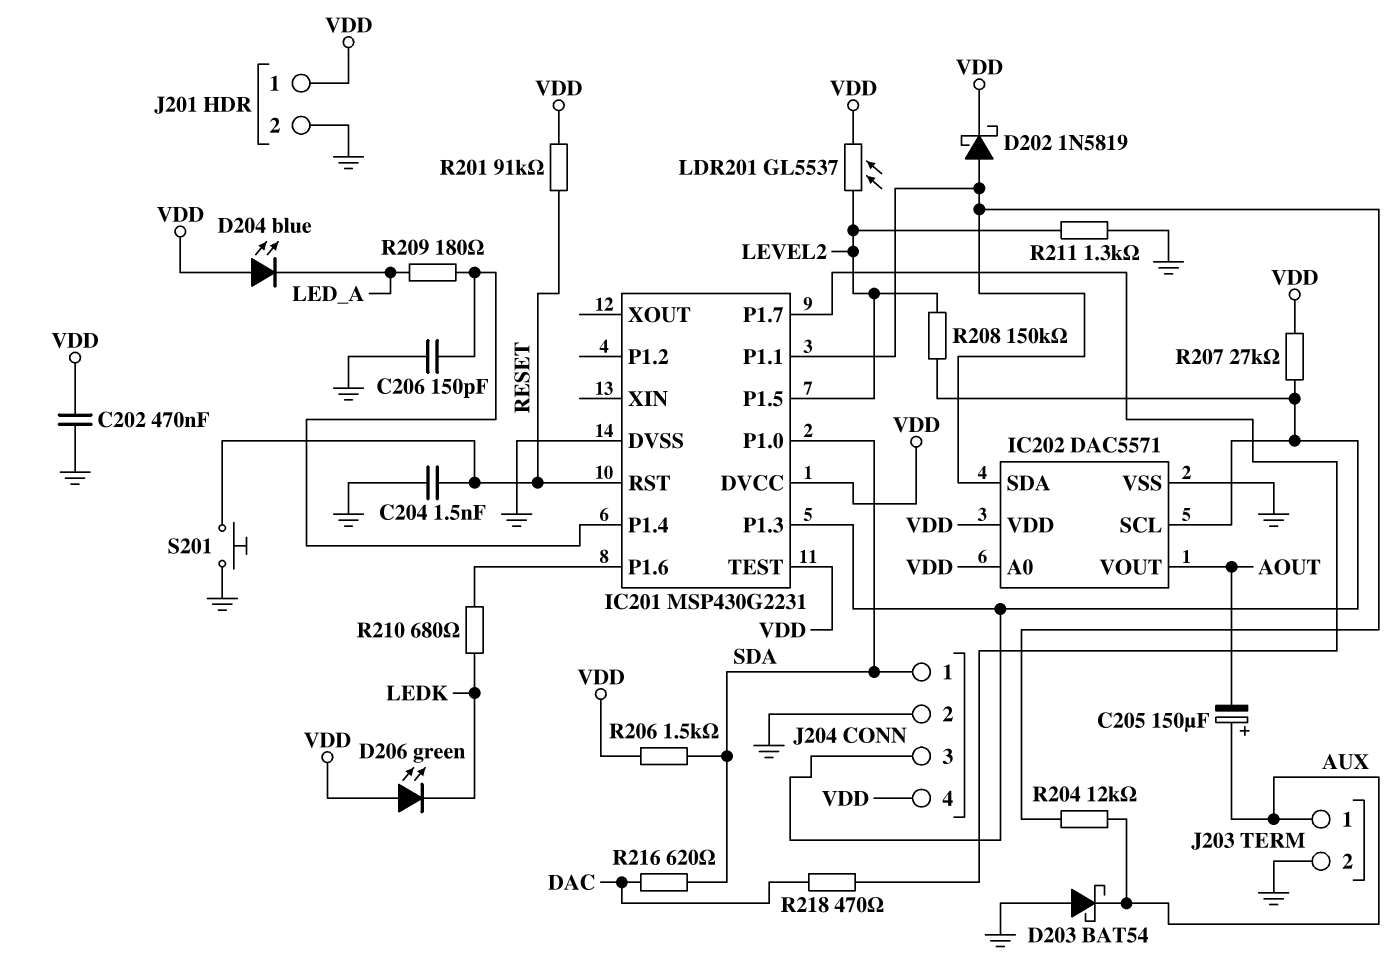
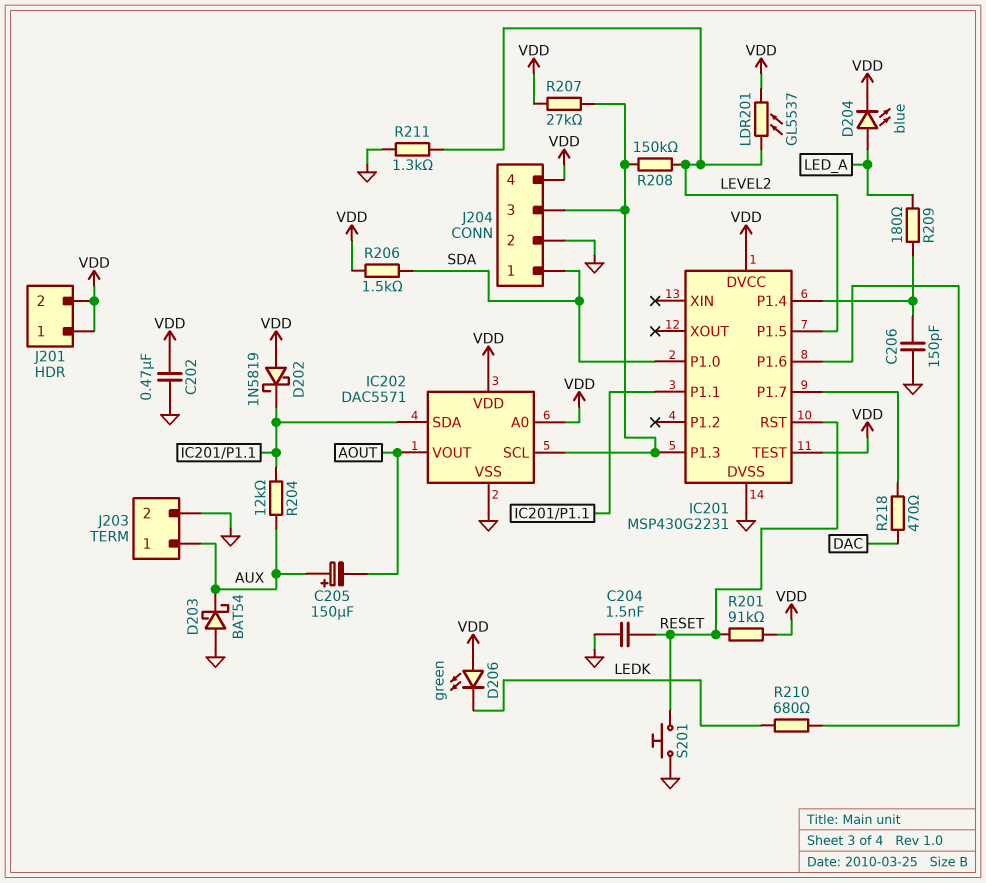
D202: schottky 1N5819 (A IC201/P1.1, K VDD) -> schottky 1N5819 (A VDD, K IC201/P1.1)
D204: LED blue (A VDD, K LED_A) -> LED blue (A LED_A, K VDD)
J201 pin 2: GND -> VDD
R216: 620 (DAC, SDA) -> none

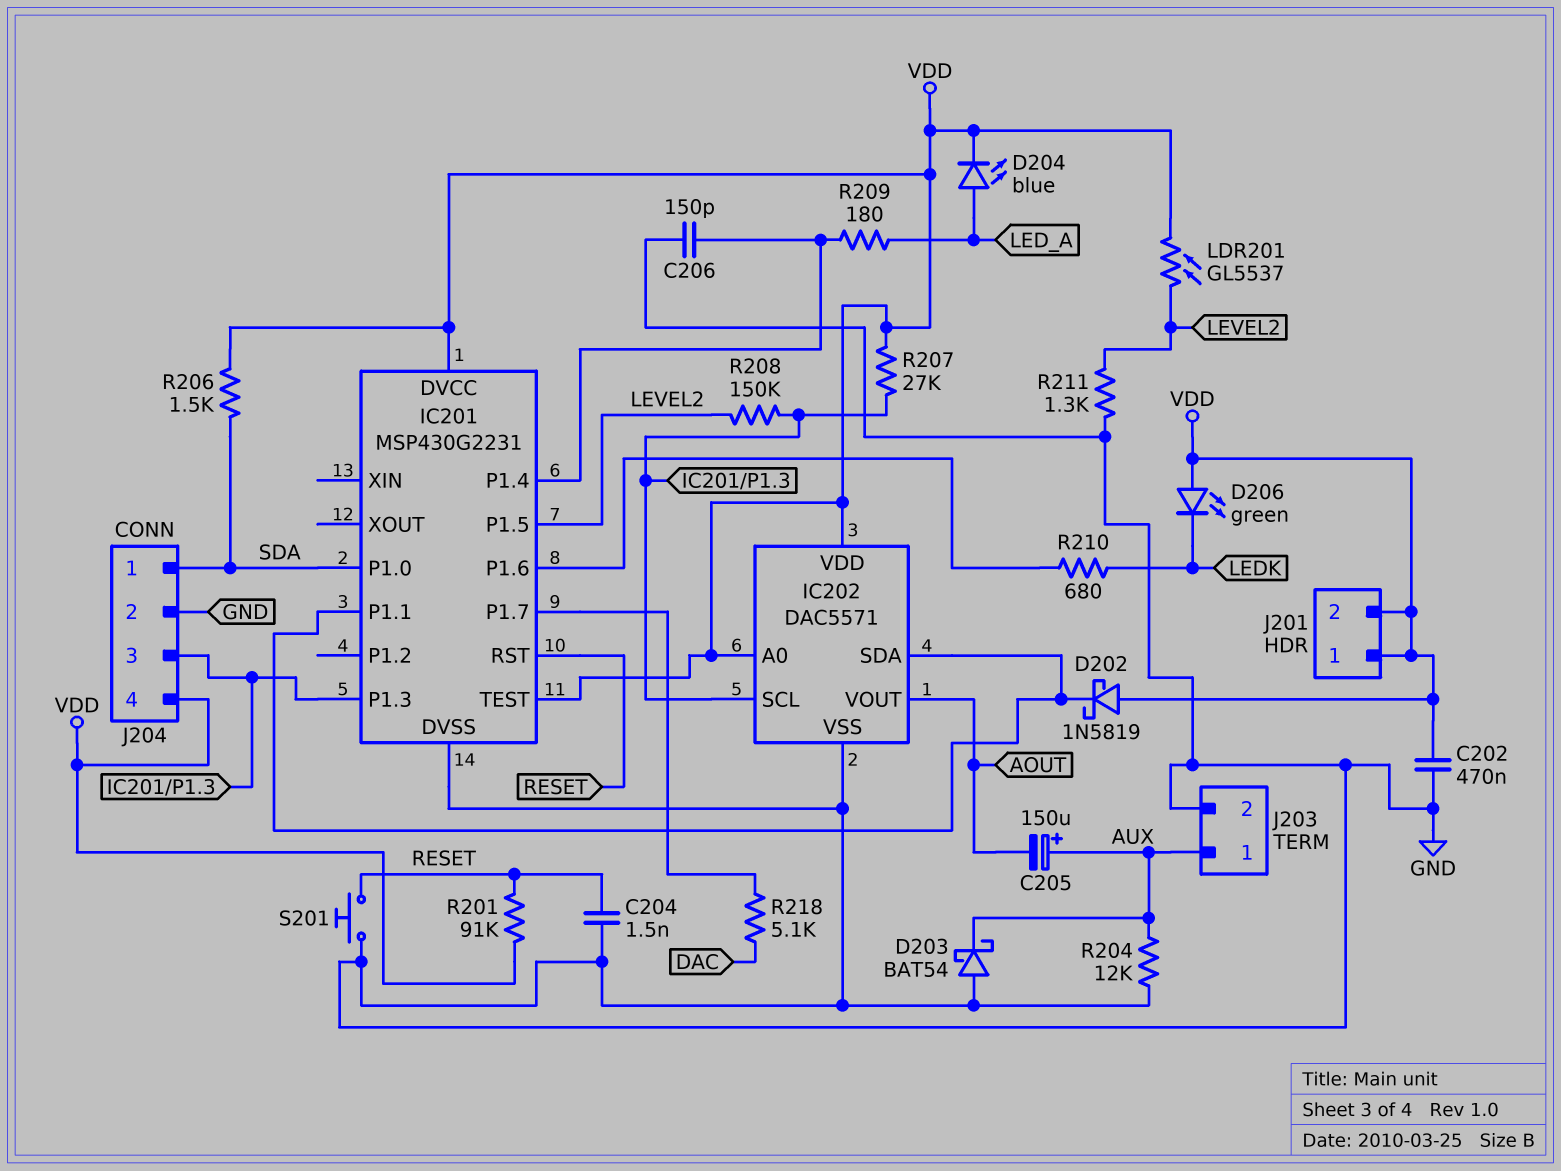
R204: 12k (AUX, IC201/P1.1) -> 12k (AUX, GND)
R218: 470 (DAC, IC201/P1.7) -> 5.1k (DAC, IC201/P1.7)

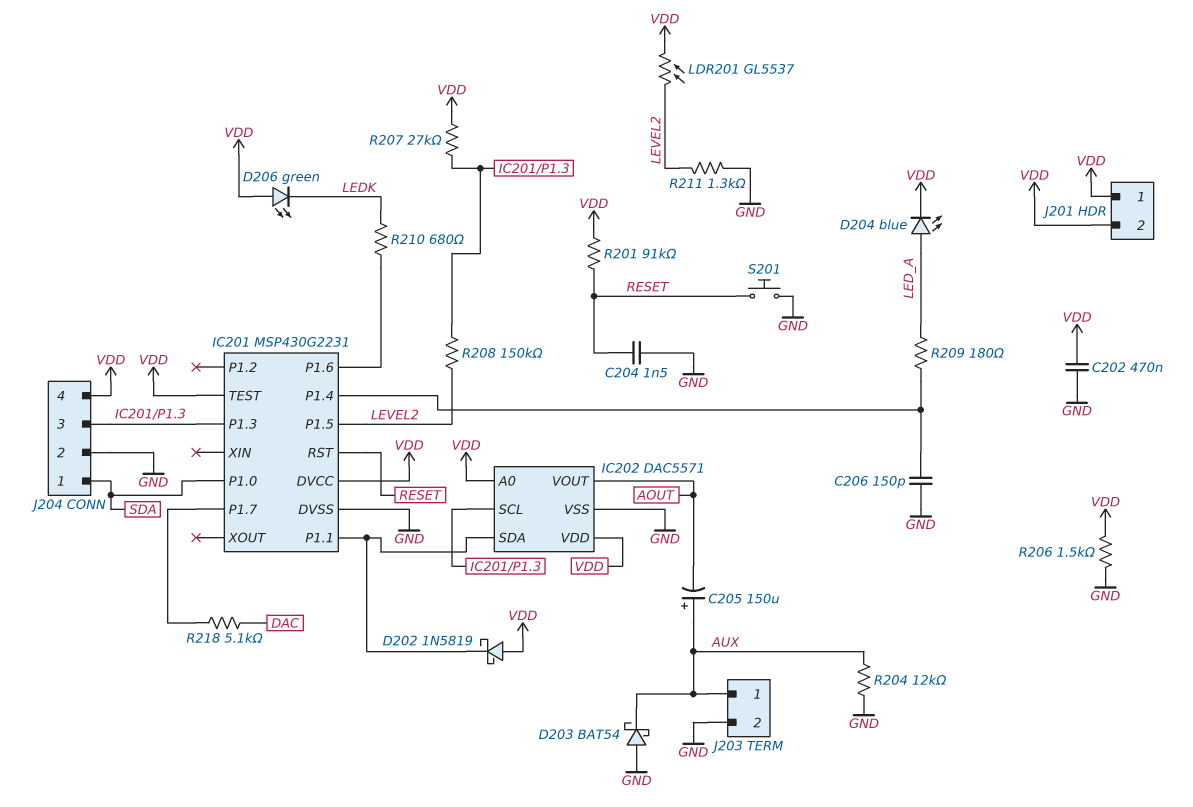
R206: 1.5k (SDA, VDD) -> 1.5k (GND, VDD)

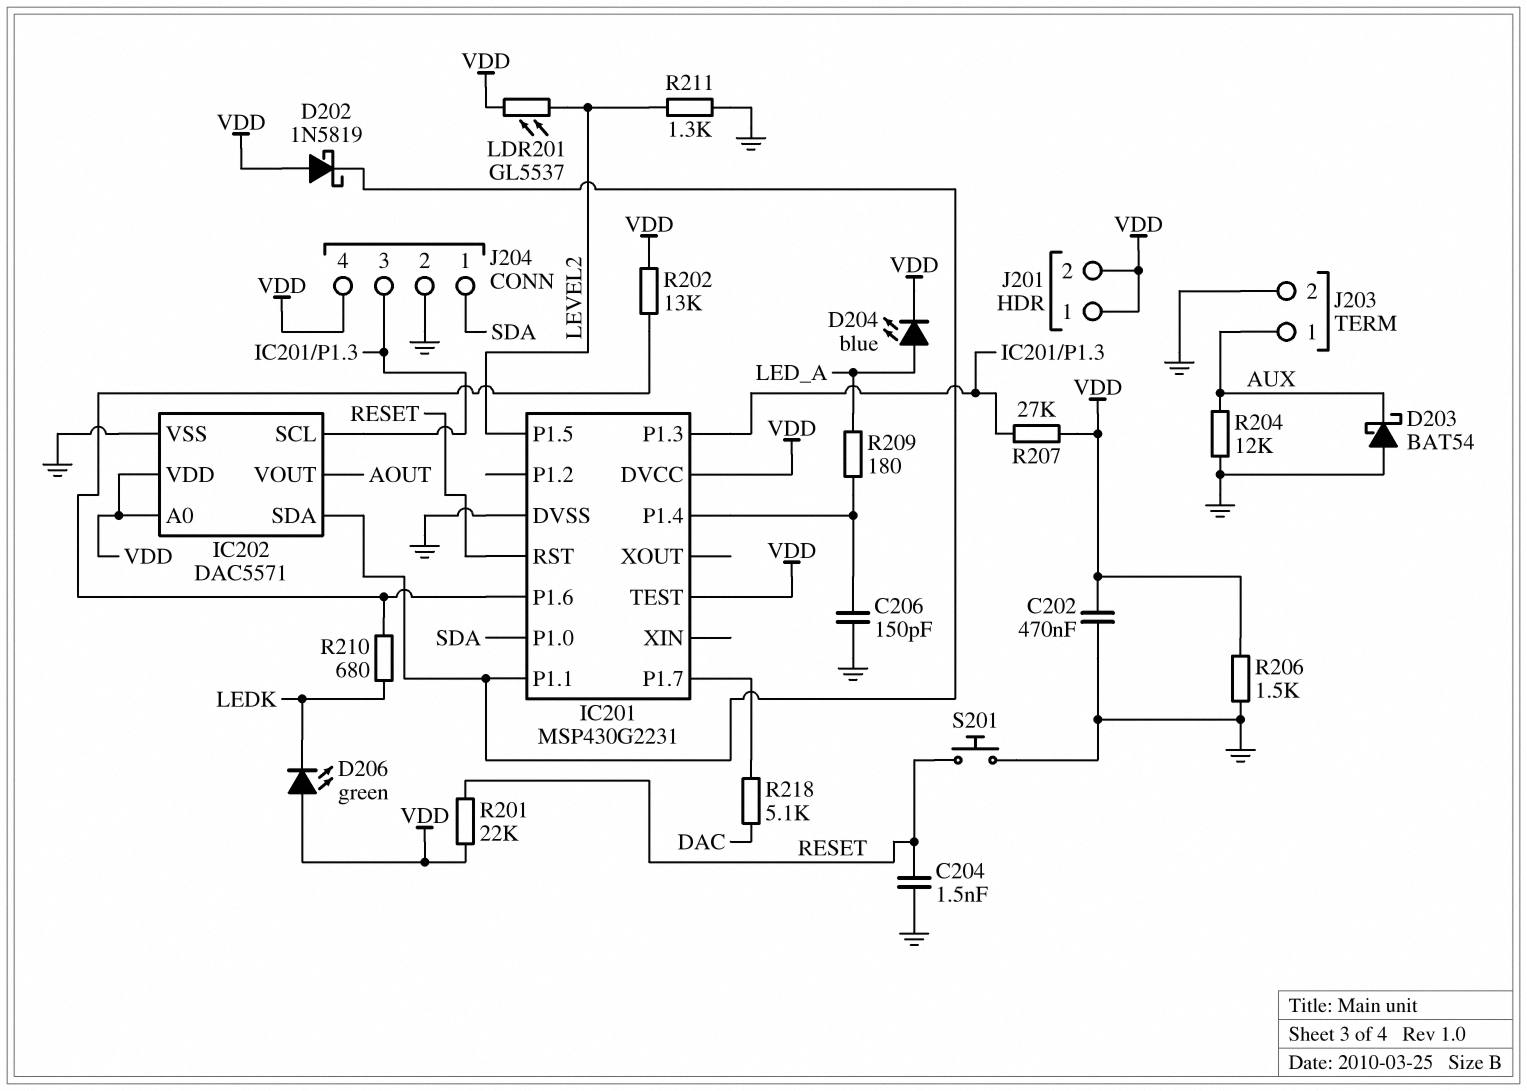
C205: 150uF (plus AUX, minus AOUT) -> none
R201: 91k (RESET, VDD) -> 22k (RESET, VDD)
R202: none -> 13k (IC201/P1.6, VDD)
R208: 150k (IC201/P1.3, LEVEL2) -> none

